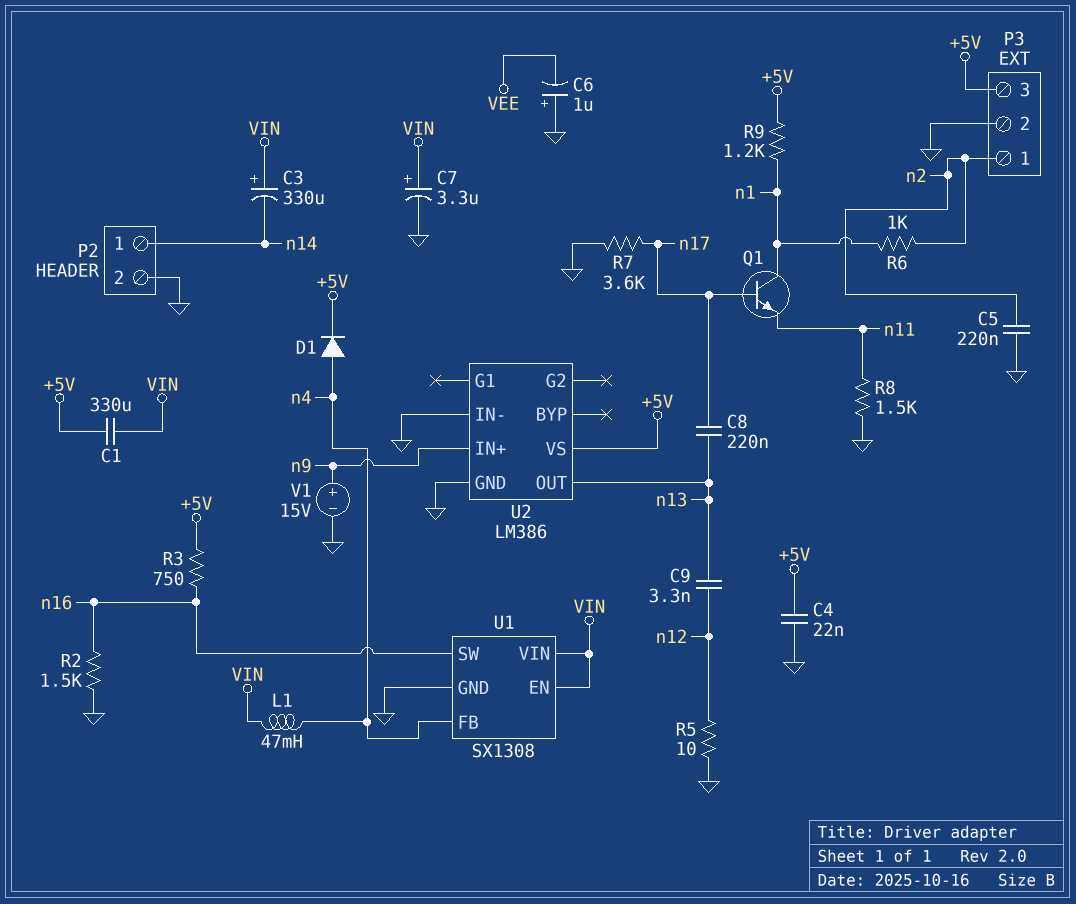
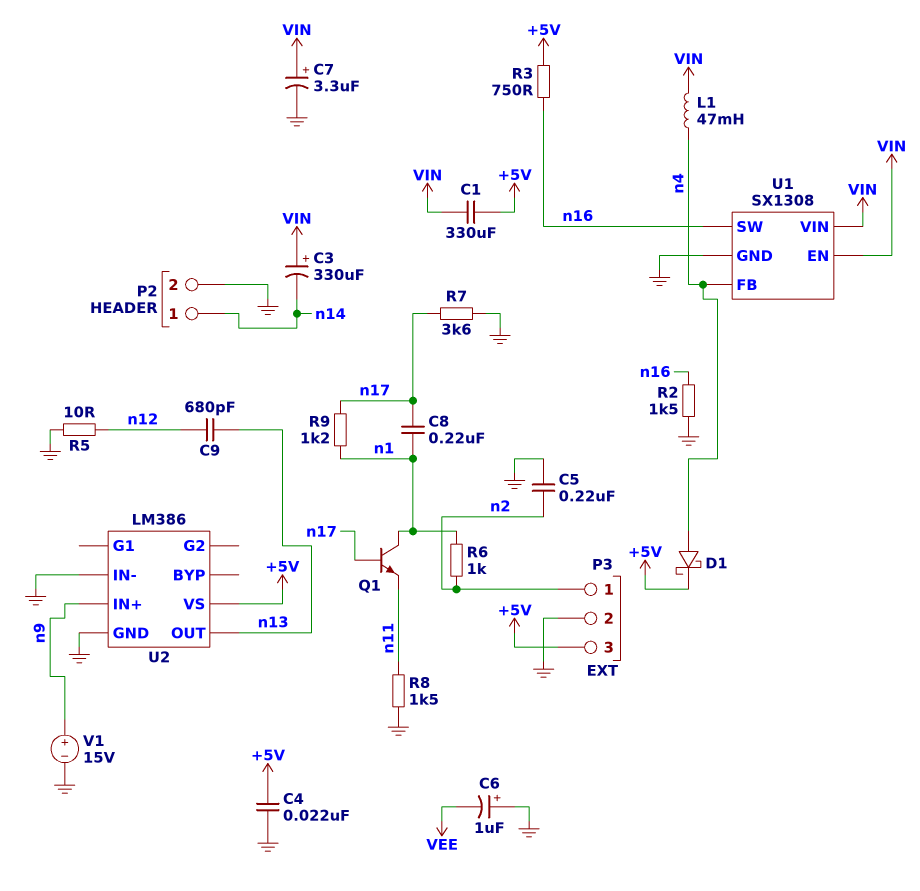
C8: 220nF (n13, n17) -> 220nF (n1, n17)
C9: 3.3nF (n12, n13) -> 680pF (n12, n13)
D1: diode (A n4, K +5V) -> schottky (A n4, K +5V)
R9: 1.2k (+5V, n1) -> 1.2k (n1, n17)

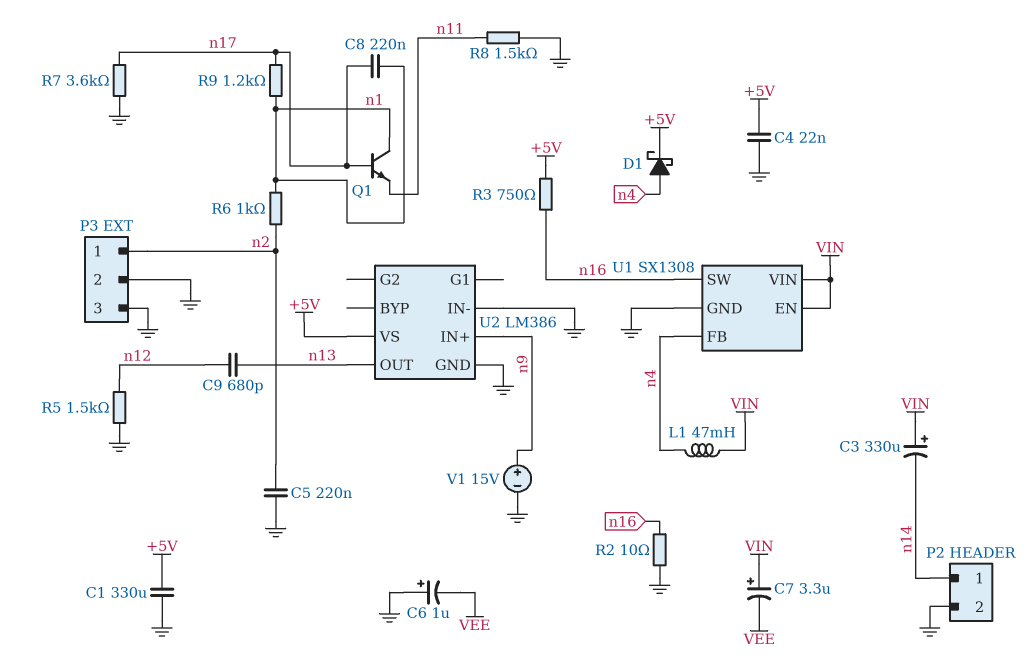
C1: 330uF (+5V, VIN) -> 330uF (+5V, GND)
C7: 3.3uF (plus VIN, minus GND) -> 3.3uF (plus VIN, minus VEE)
P3 pin 3: +5V -> GND
R2: 1.5k (GND, n16) -> 10 (GND, n16)
R5: 10 (GND, n12) -> 1.5k (GND, n12)

